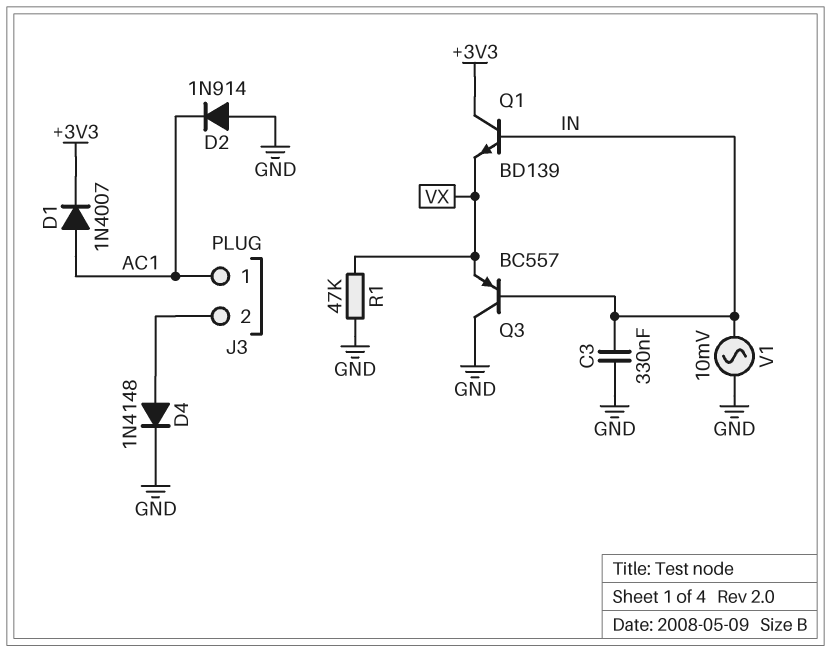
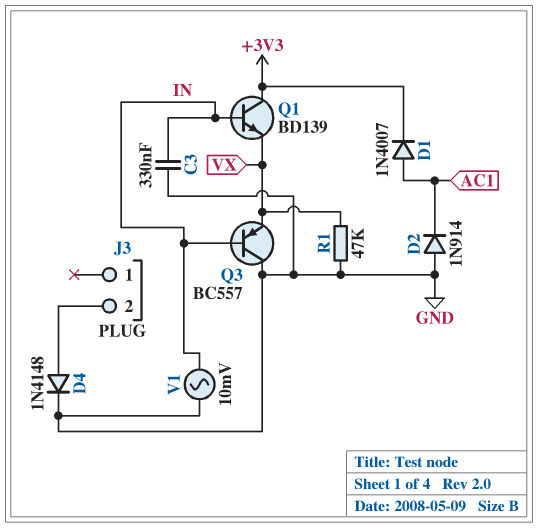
J3 pin 1: AC1 -> none

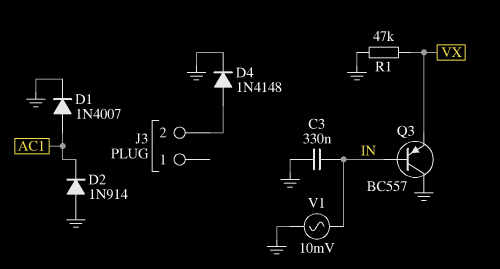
D1: diode 1N4007 (A AC1, K +3V3) -> diode 1N4007 (A AC1, K GND)
Q1: NPN BD139 (B IN, C +3V3, E VX) -> none

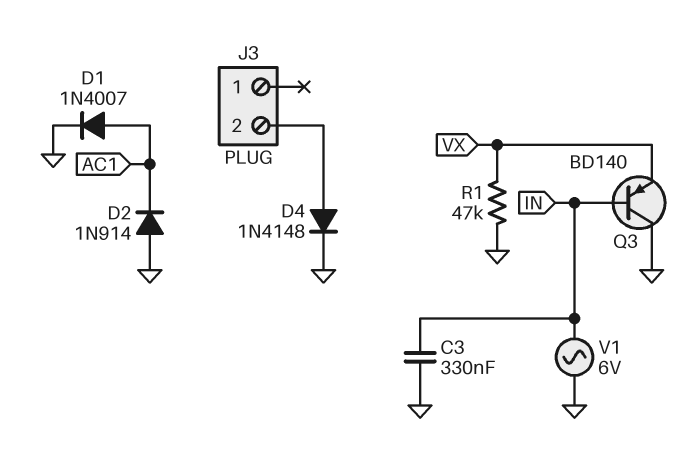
Q3: PNP BC557 (B IN, C GND, E VX) -> PNP BD140 (B IN, C GND, E VX)
V1: AC 10mV (GND, IN) -> AC 6V (GND, IN)

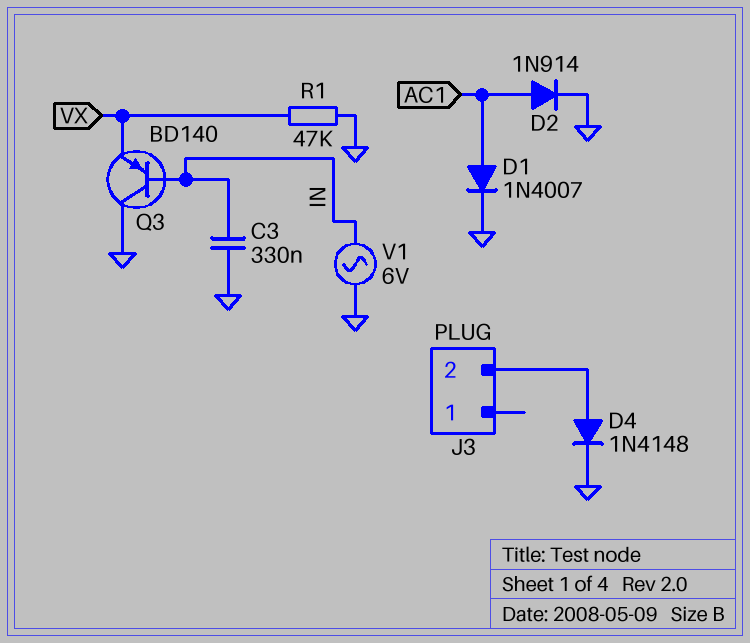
D2: diode 1N914 (A GND, K AC1) -> diode 1N914 (A AC1, K GND)

